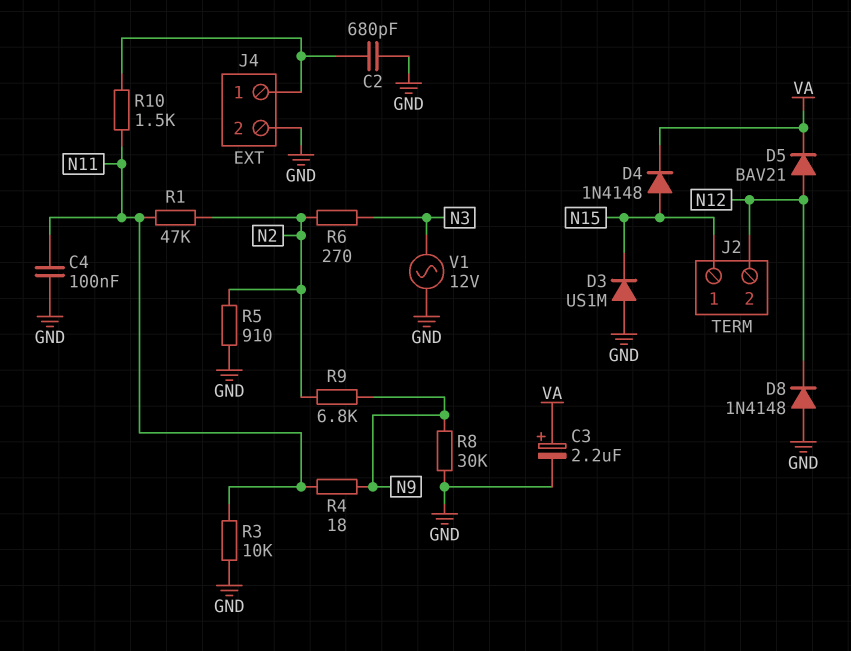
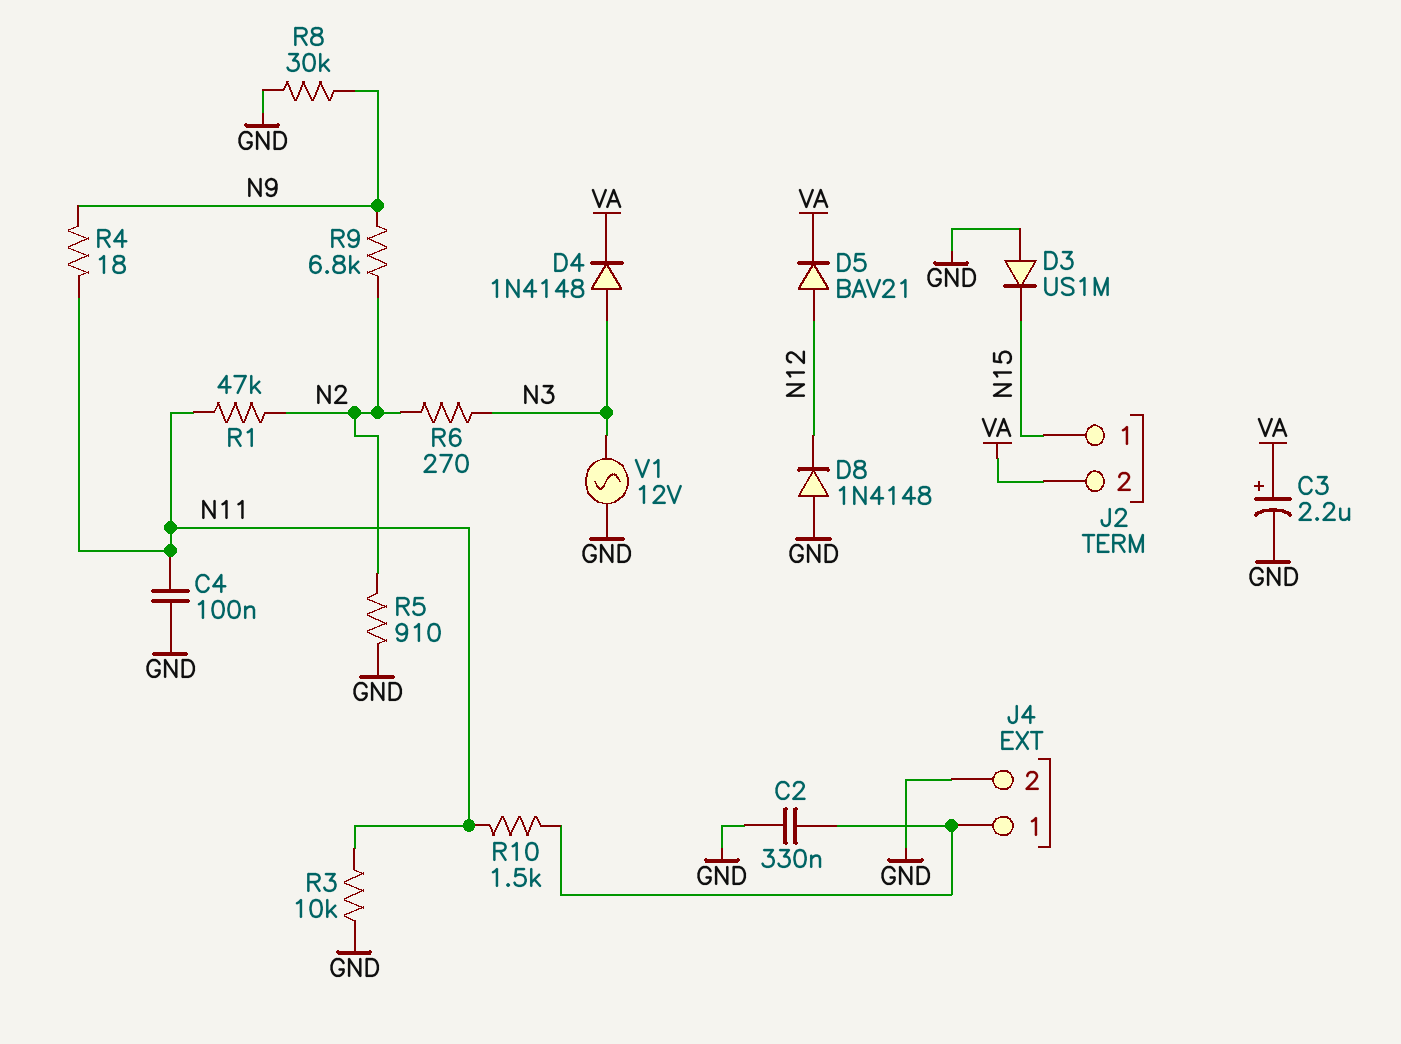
C2: 680pF (GND, J4/1) -> 330nF (GND, J4/1)
D4: diode 1N4148 (A N15, K VA) -> diode 1N4148 (A N3, K VA)
J2 pin 2: N12 -> VA

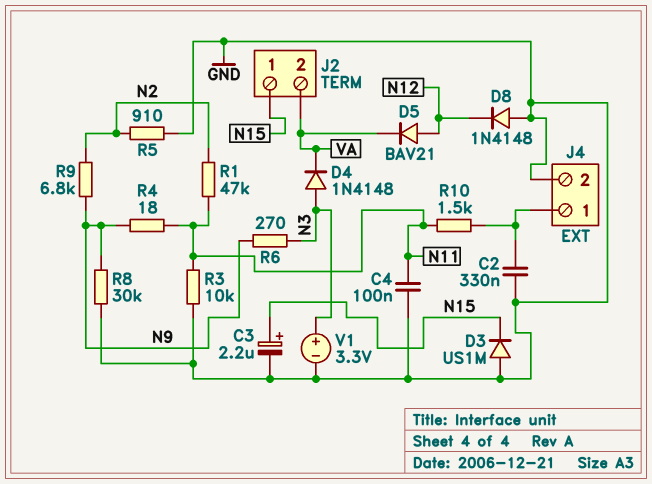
C3: 2.2uF (plus VA, minus GND) -> 2.2uF (plus N15, minus GND)
R6: 270 (N2, N3) -> 270 (N3, N9)
V1: AC 12V (GND, N3) -> 3.3V (plus N3, minus GND)

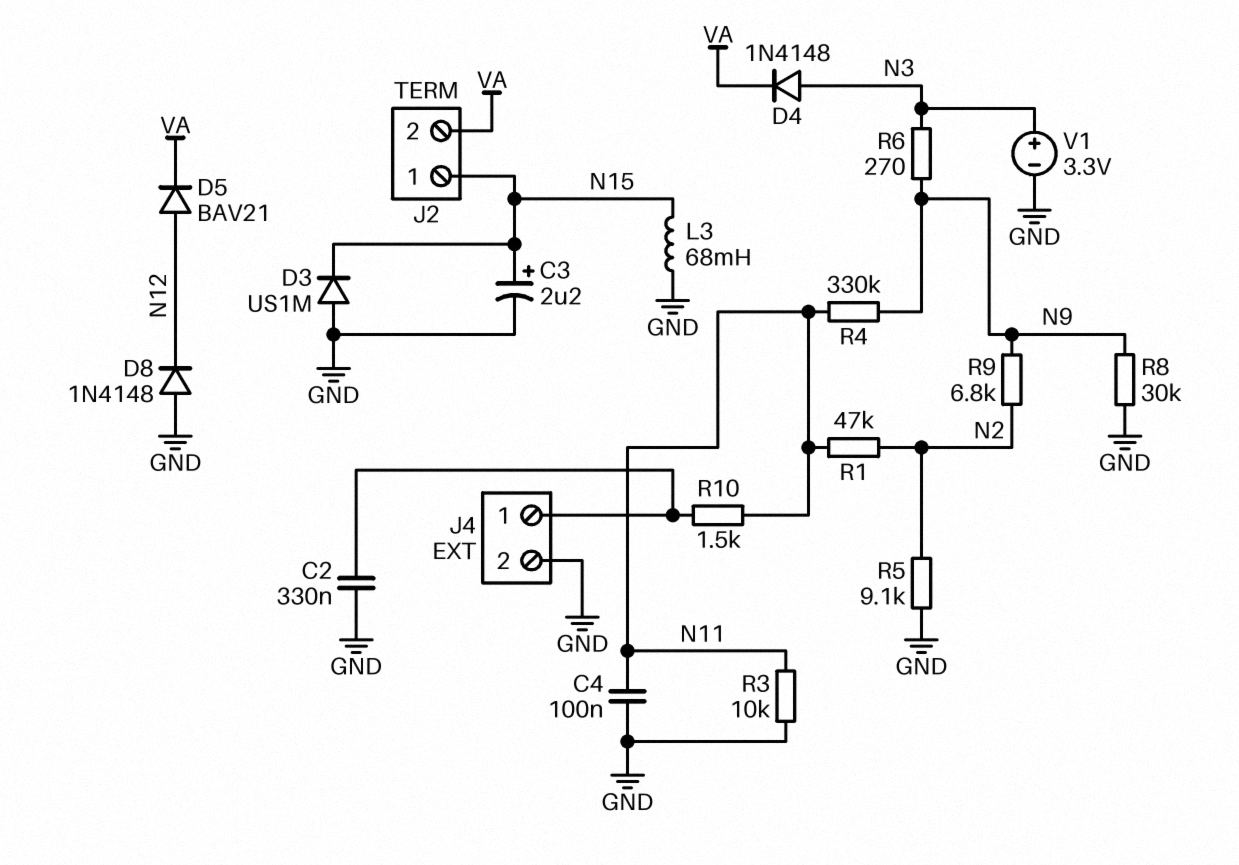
L3: none -> 68mH (GND, N15)
R4: 18 (N9, N11) -> 330k (N9, N11)
R5: 910 (GND, N2) -> 9.1k (GND, N2)

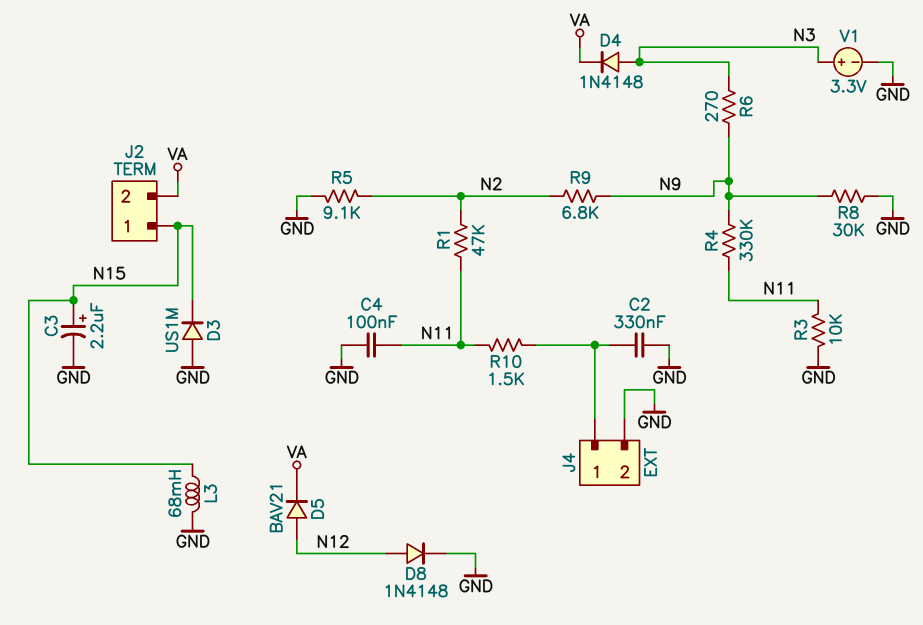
D8: diode 1N4148 (A GND, K N12) -> diode 1N4148 (A N12, K GND)

